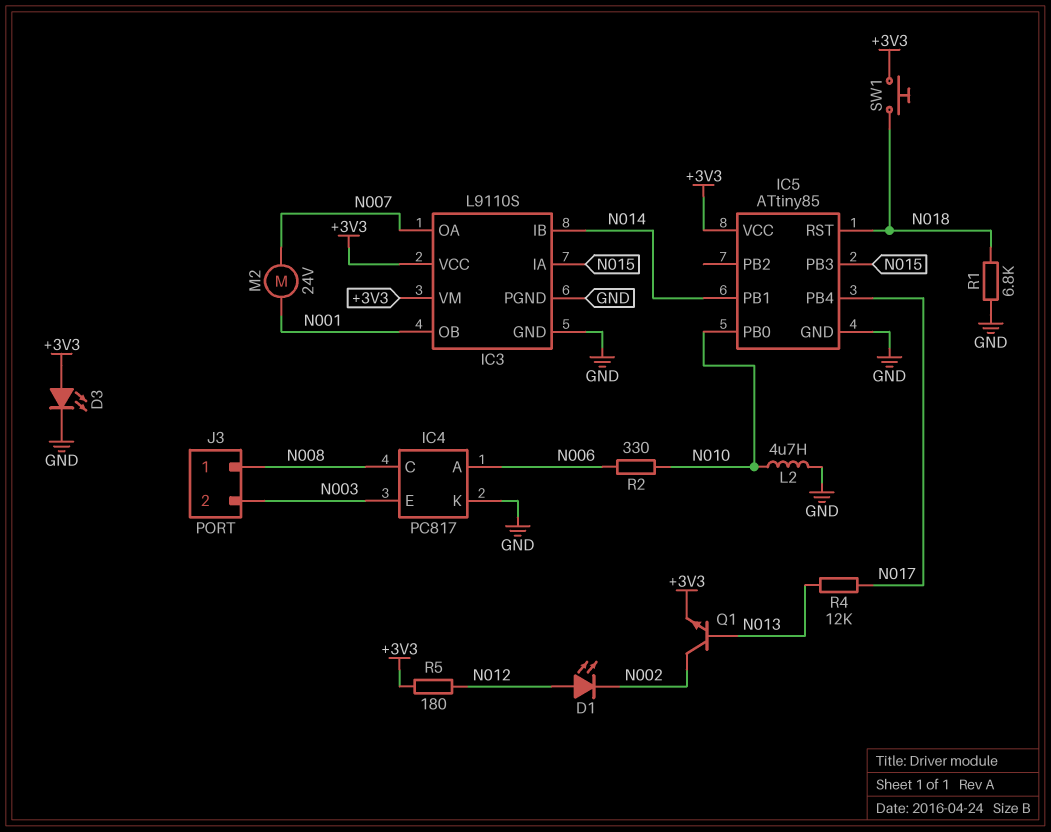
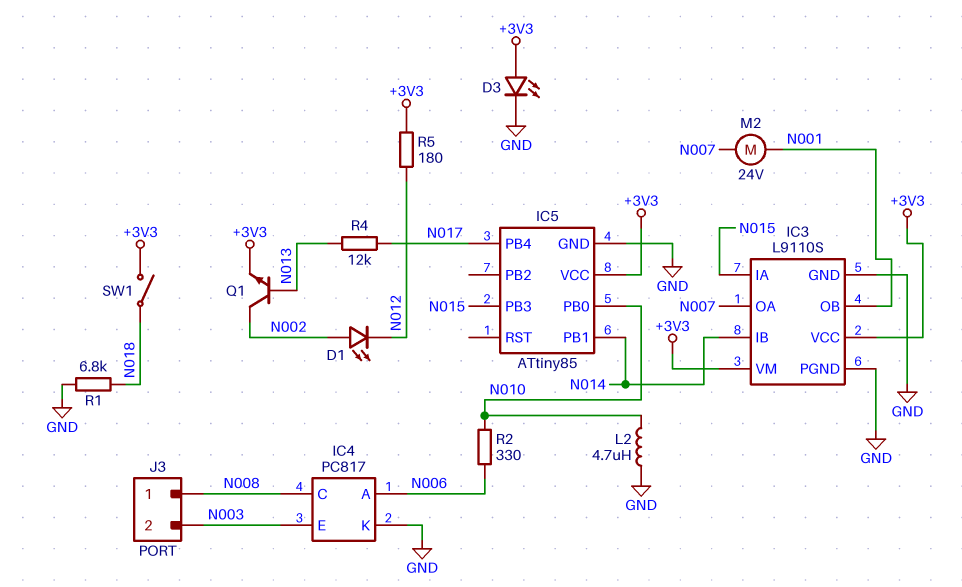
D1: LED (A N012, K N002) -> LED (A N002, K N012)
IC5 pin RST: N018 -> none
SW1: button (+3V3, N018) -> switch (+3V3, N018)

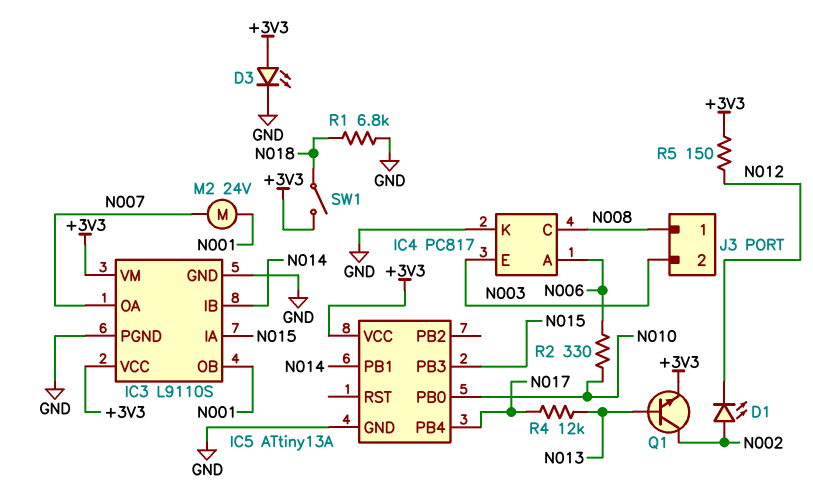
IC5: ATtiny85 -> ATtiny13A
L2: 4.7uH (GND, N010) -> none
R5: 180 (+3V3, N012) -> 150 (+3V3, N012)

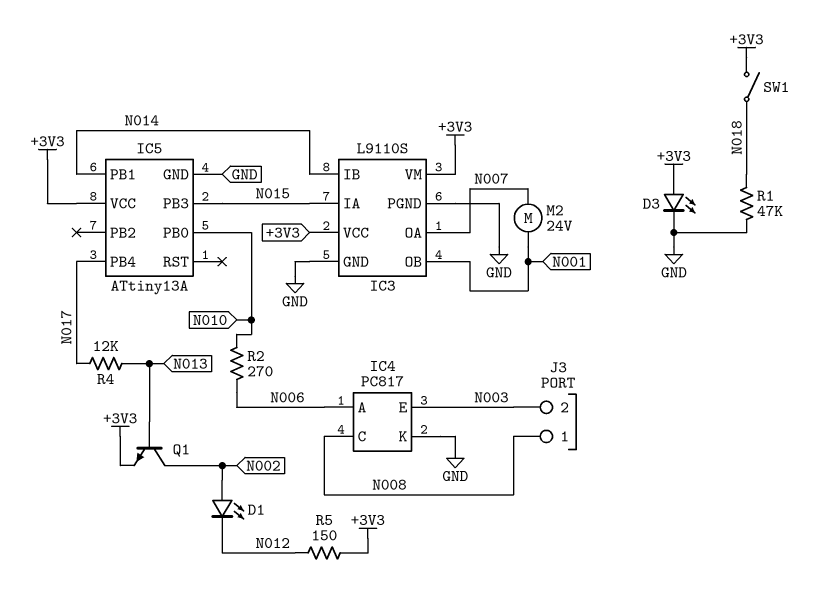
R1: 6.8k (GND, N018) -> 47k (GND, N018)
R2: 330 (N006, N010) -> 270 (N006, N010)

